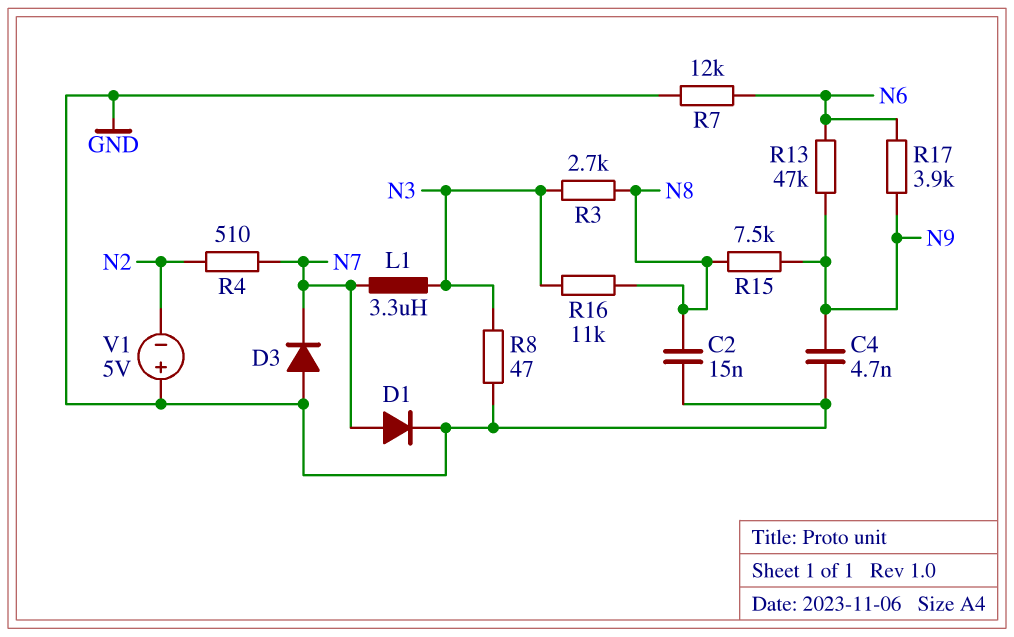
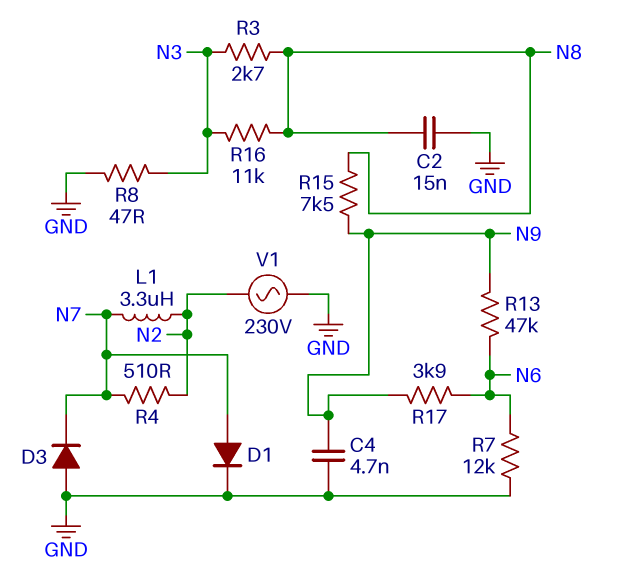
L1: 3.3uH (N3, N7) -> 3.3uH (N2, N7)
V1: 5V (plus GND, minus N2) -> AC 230V (GND, N2)

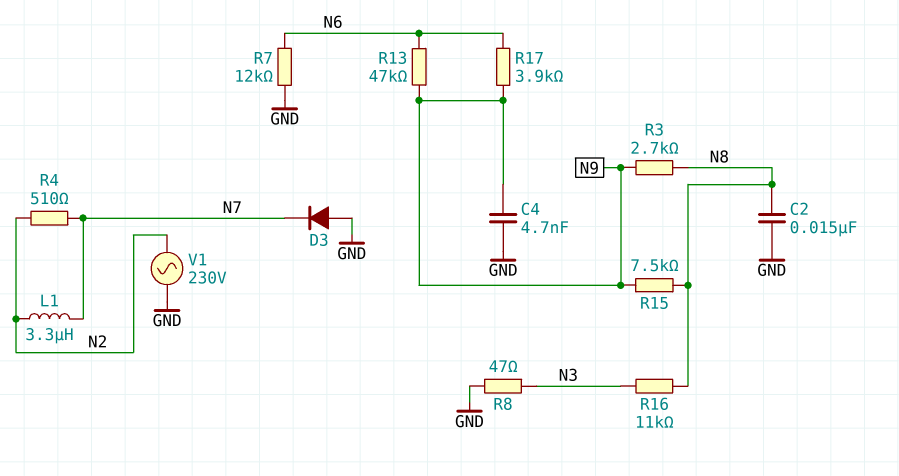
D1: diode (A N7, K GND) -> none
R3: 2.7k (N3, N8) -> 2.7k (N8, N9)

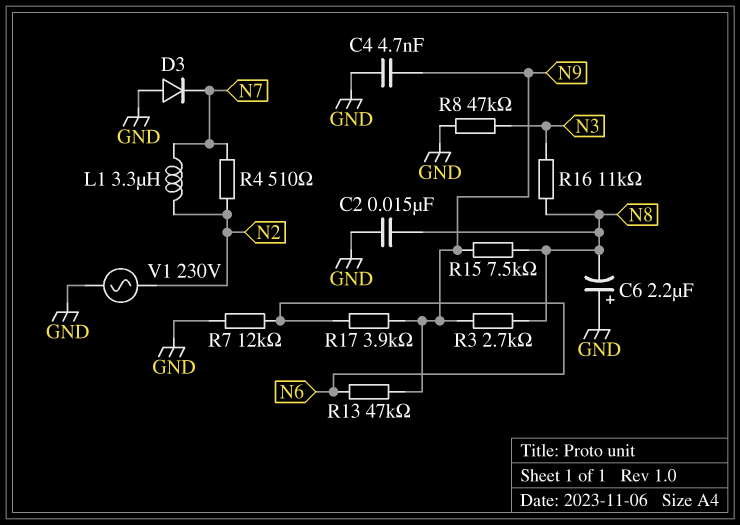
C6: none -> 2.2uF (plus GND, minus N8)
R8: 47 (GND, N3) -> 47k (GND, N3)

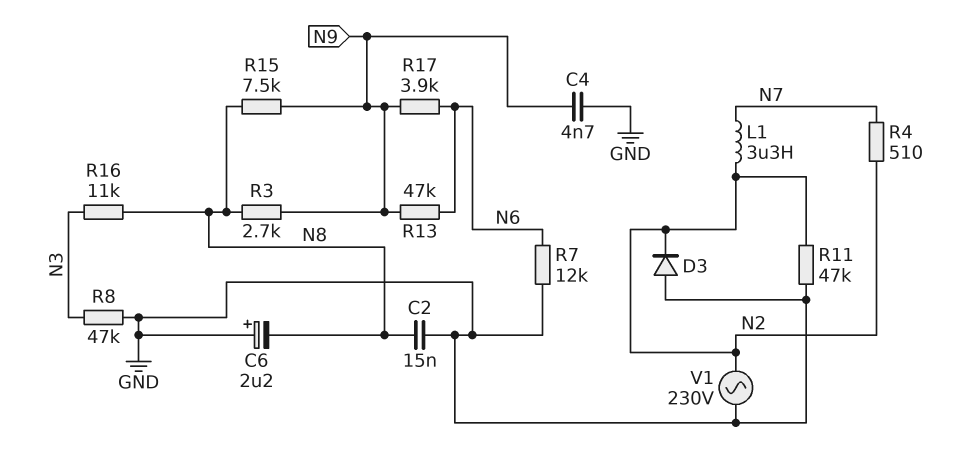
D3: diode (A GND, K N7) -> diode (A GND, K N2)
R11: none -> 47k (GND, N2)

